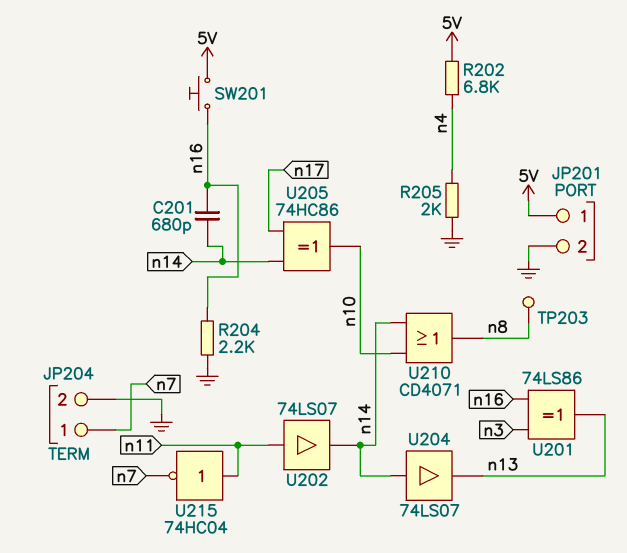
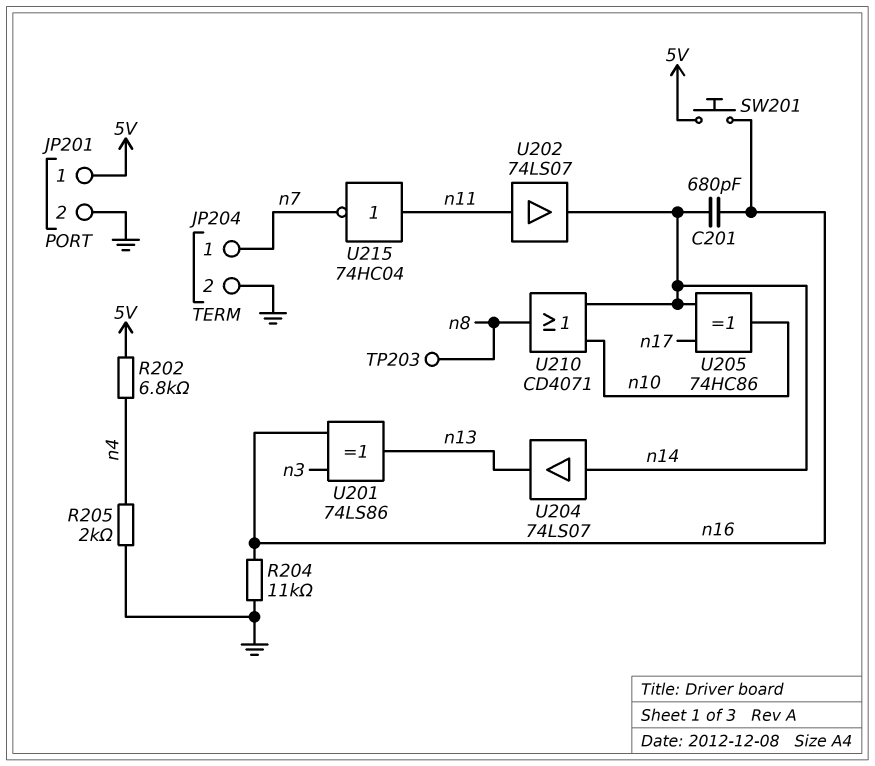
R204: 2.2k (GND, n16) -> 11k (GND, n16)

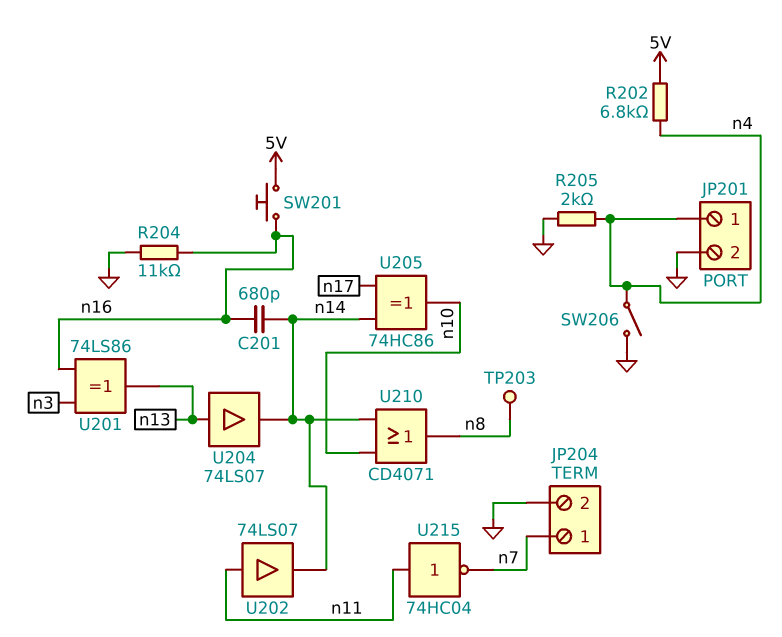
JP201 pin 1: 5V -> n4
SW206: none -> switch (GND, n4)
U204: buffer 74LS07 (in n14, out n13) -> buffer 74LS07 (in n13, out n14)

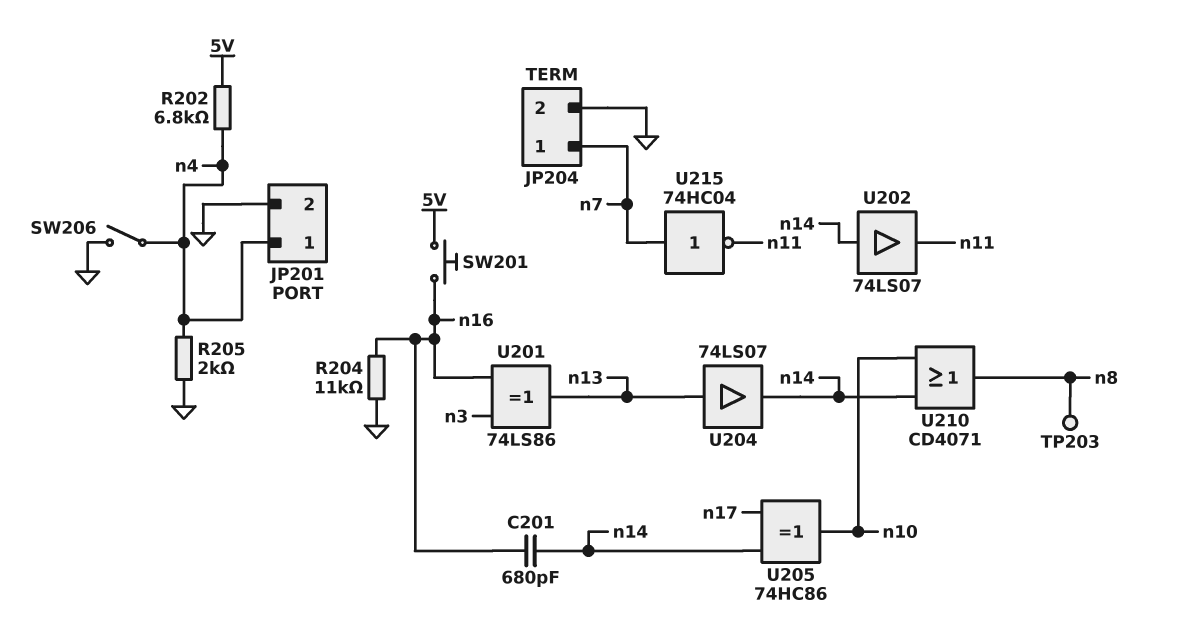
U202: buffer 74LS07 (in n11, out n14) -> buffer 74LS07 (in n14, out n11)
U215: NOT 74HC04 (in n11, out n7) -> NOT 74HC04 (in n7, out n11)

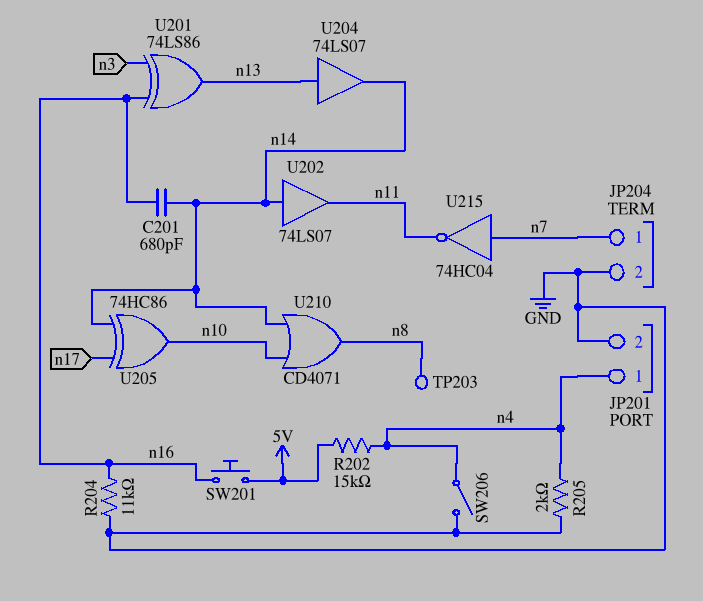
R202: 6.8k (5V, n4) -> 15k (5V, n4)

